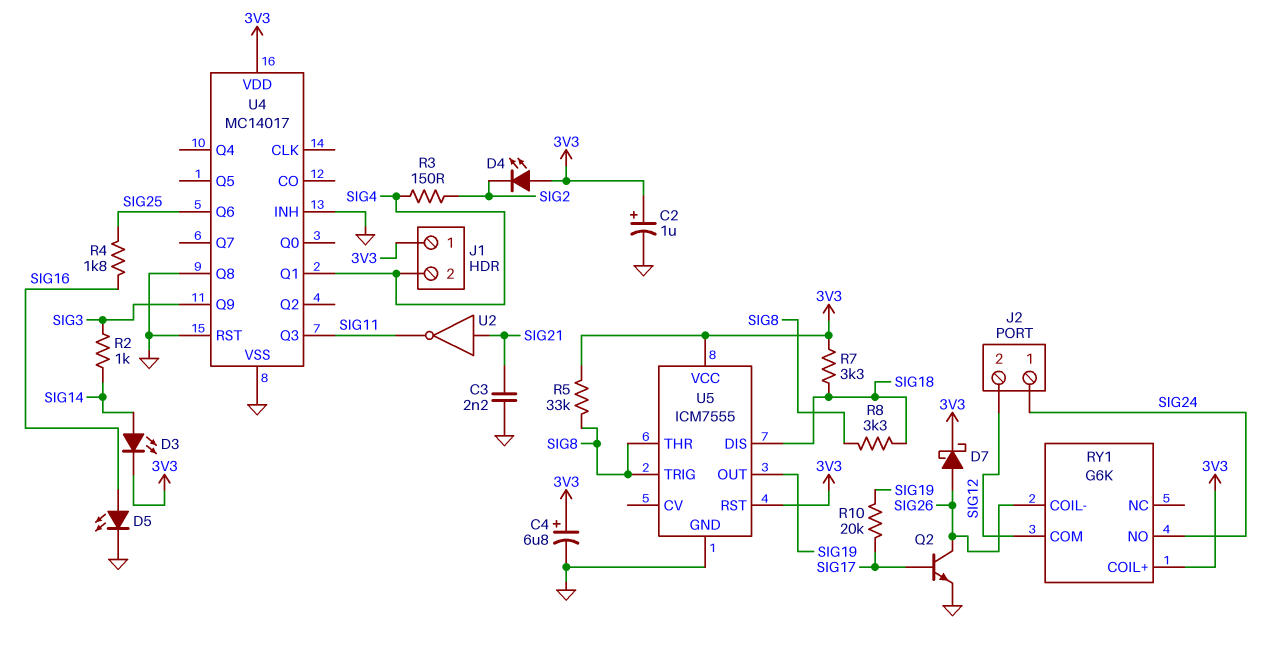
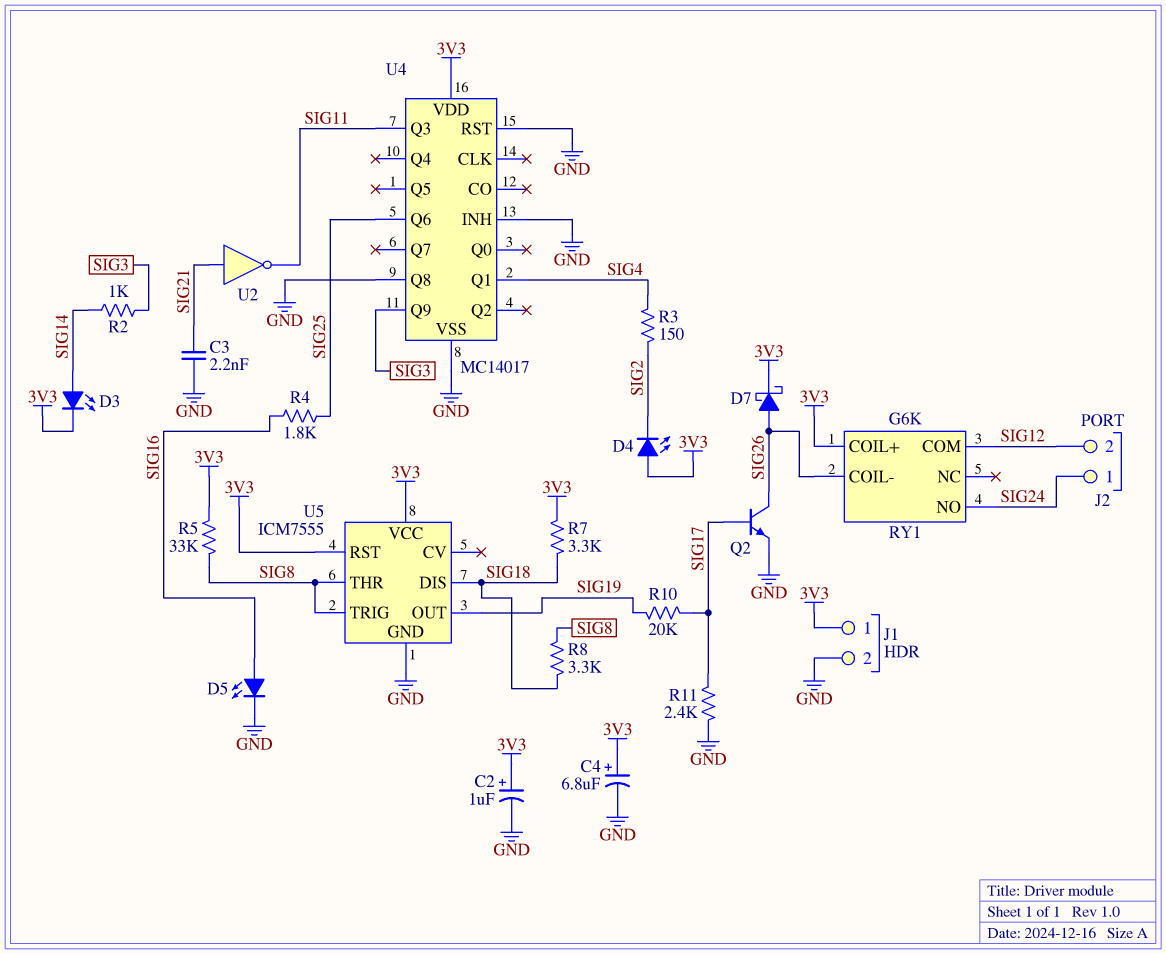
J1 pin 2: SIG4 -> GND
R11: none -> 2.4k (GND, SIG17)

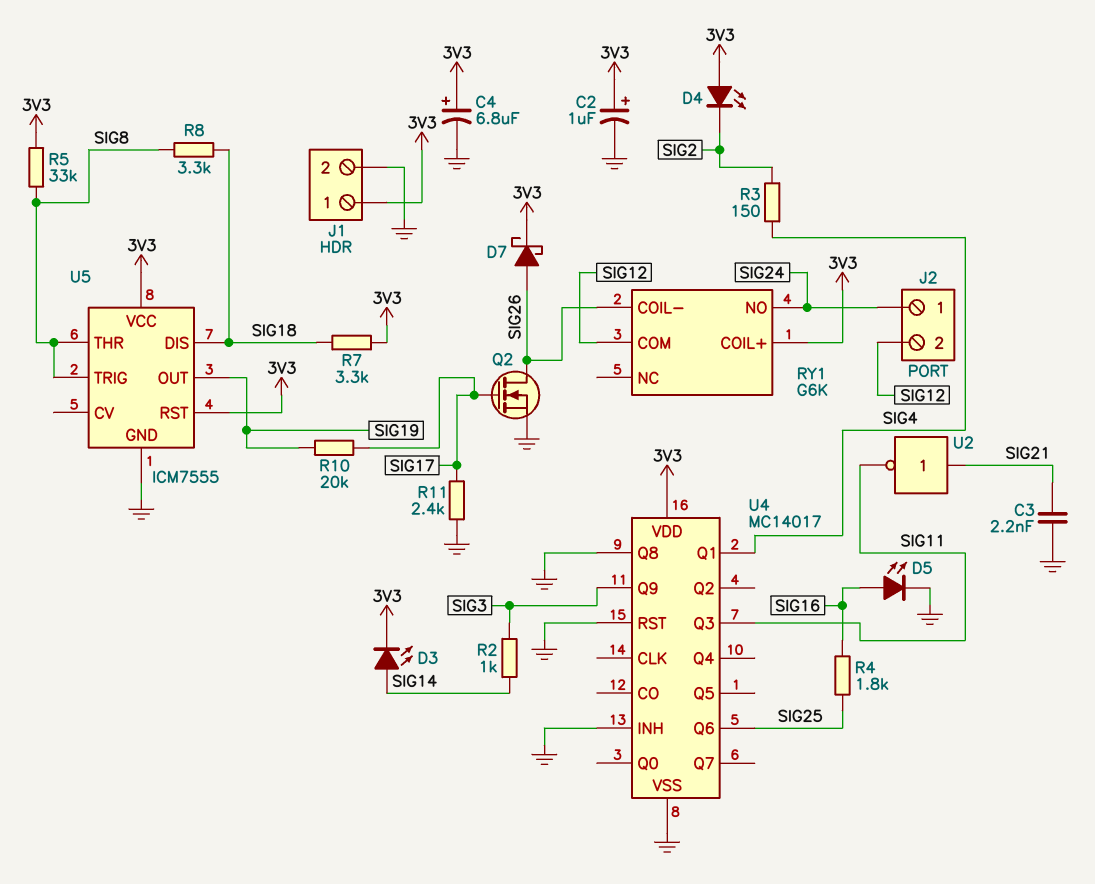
Q2: NPN (B SIG17, C SIG26, E GND) -> NMOS (G SIG17, D SIG26, S GND)

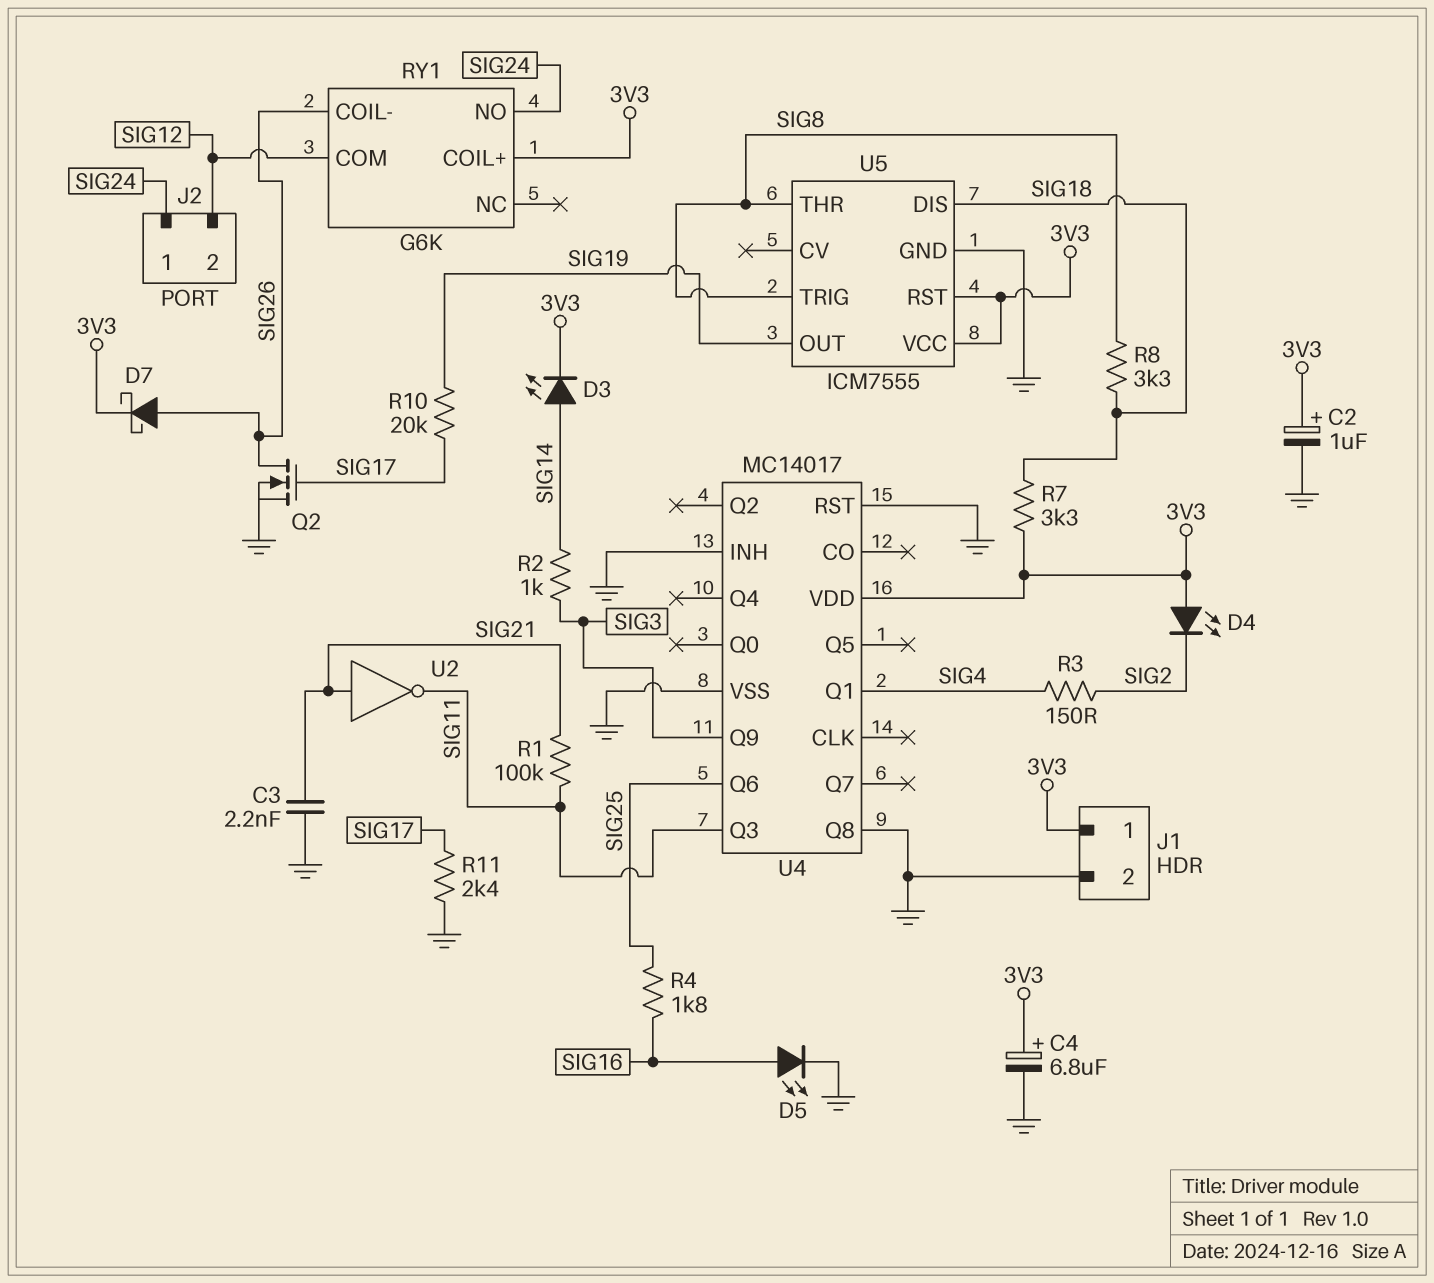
R1: none -> 100k (SIG11, SIG21)
R5: 33k (3V3, SIG8) -> none

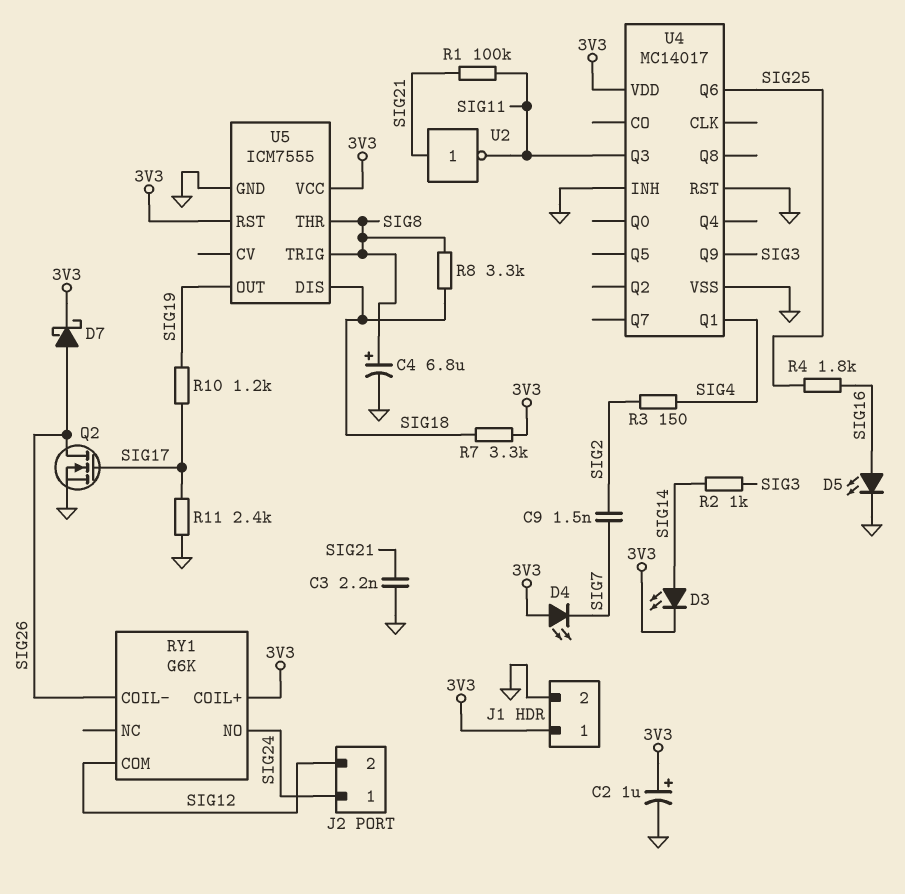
C4: 6.8uF (plus 3V3, minus GND) -> 6.8uF (plus SIG8, minus GND)
C9: none -> 1.5nF (SIG2, SIG7)
D4: LED (A 3V3, K SIG2) -> LED (A 3V3, K SIG7)
R10: 20k (SIG17, SIG19) -> 1.2k (SIG17, SIG19)
U4 pin Q8: GND -> none

